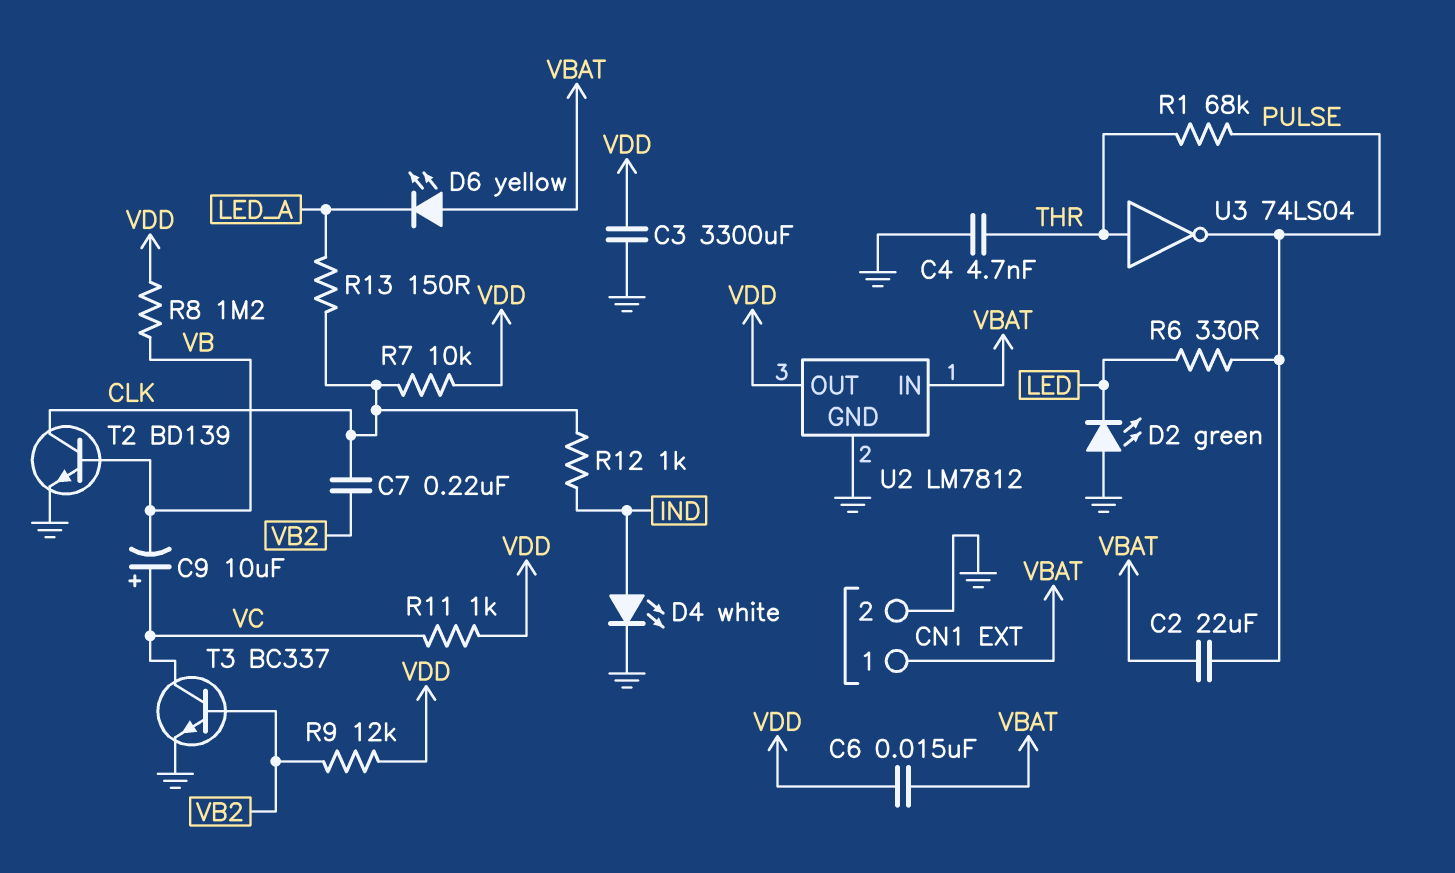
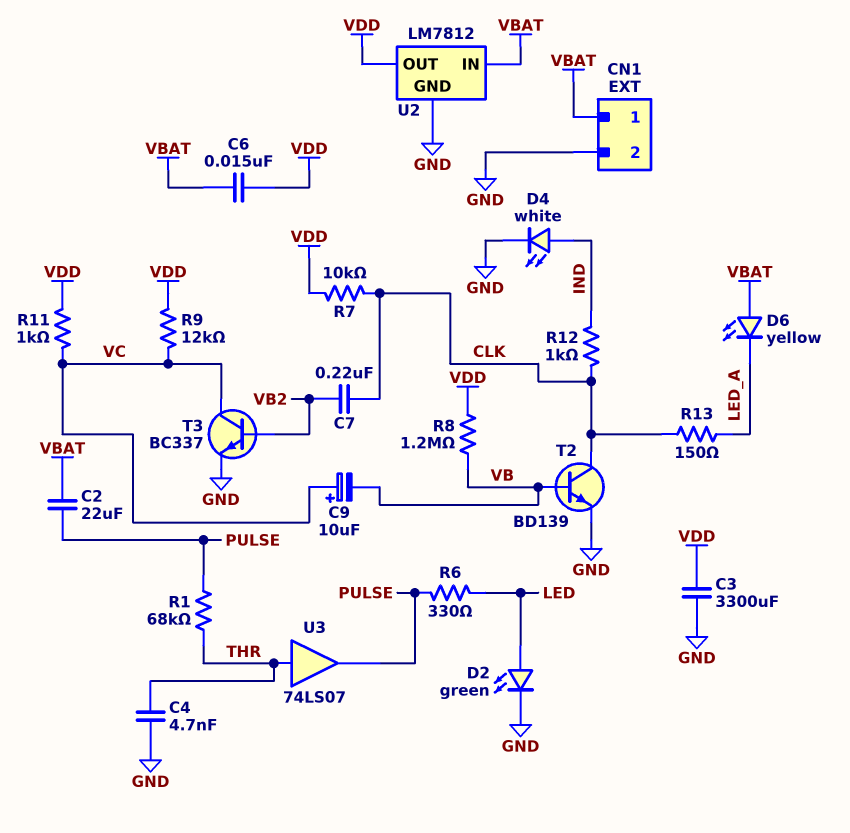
D2: LED green (A GND, K LED) -> LED green (A LED, K GND)
R9: 12k (VB2, VDD) -> 12k (VC, VDD)
U3: NOT 74LS04 (in THR, out PULSE) -> buffer 74LS07 (in THR, out PULSE)

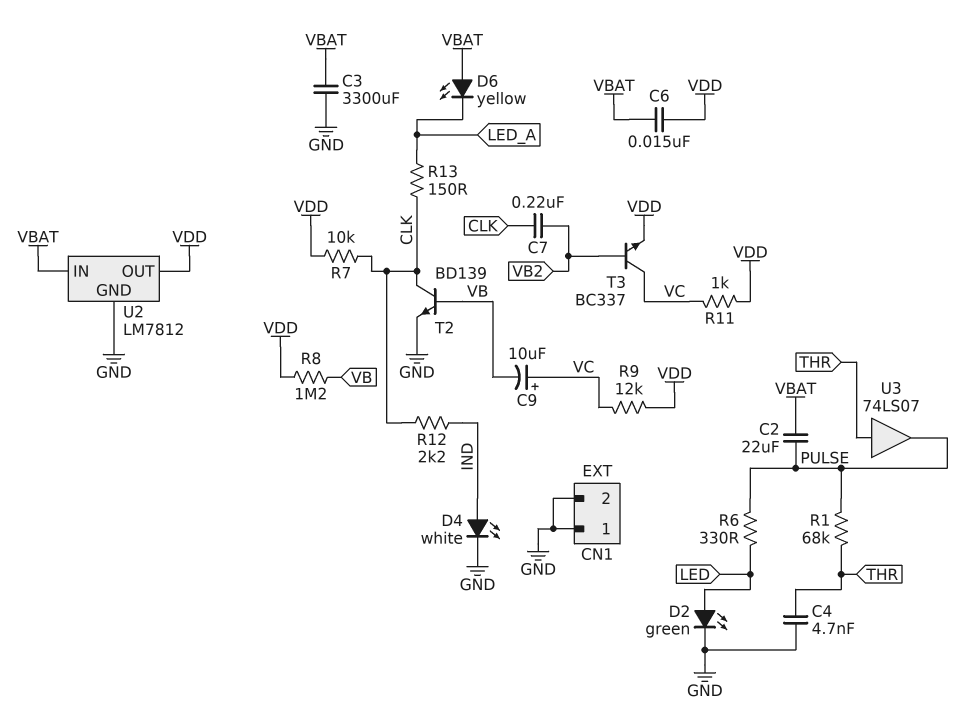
C3: 3300uF (GND, VDD) -> 3300uF (GND, VBAT)
CN1 pin 1: VBAT -> GND
R12: 1k (CLK, IND) -> 2.2k (CLK, IND)
T3: NPN BC337 (B VB2, C VC, E GND) -> NPN BC337 (B VB2, C VC, E VDD)

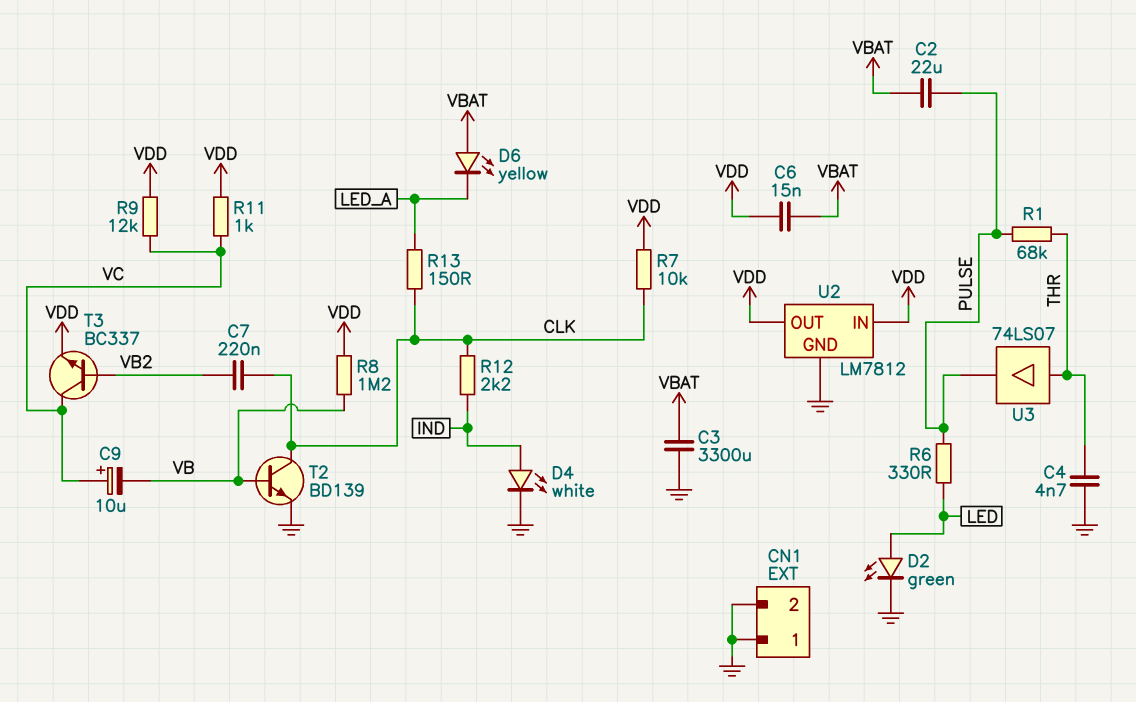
U2 pin IN: VBAT -> VDD

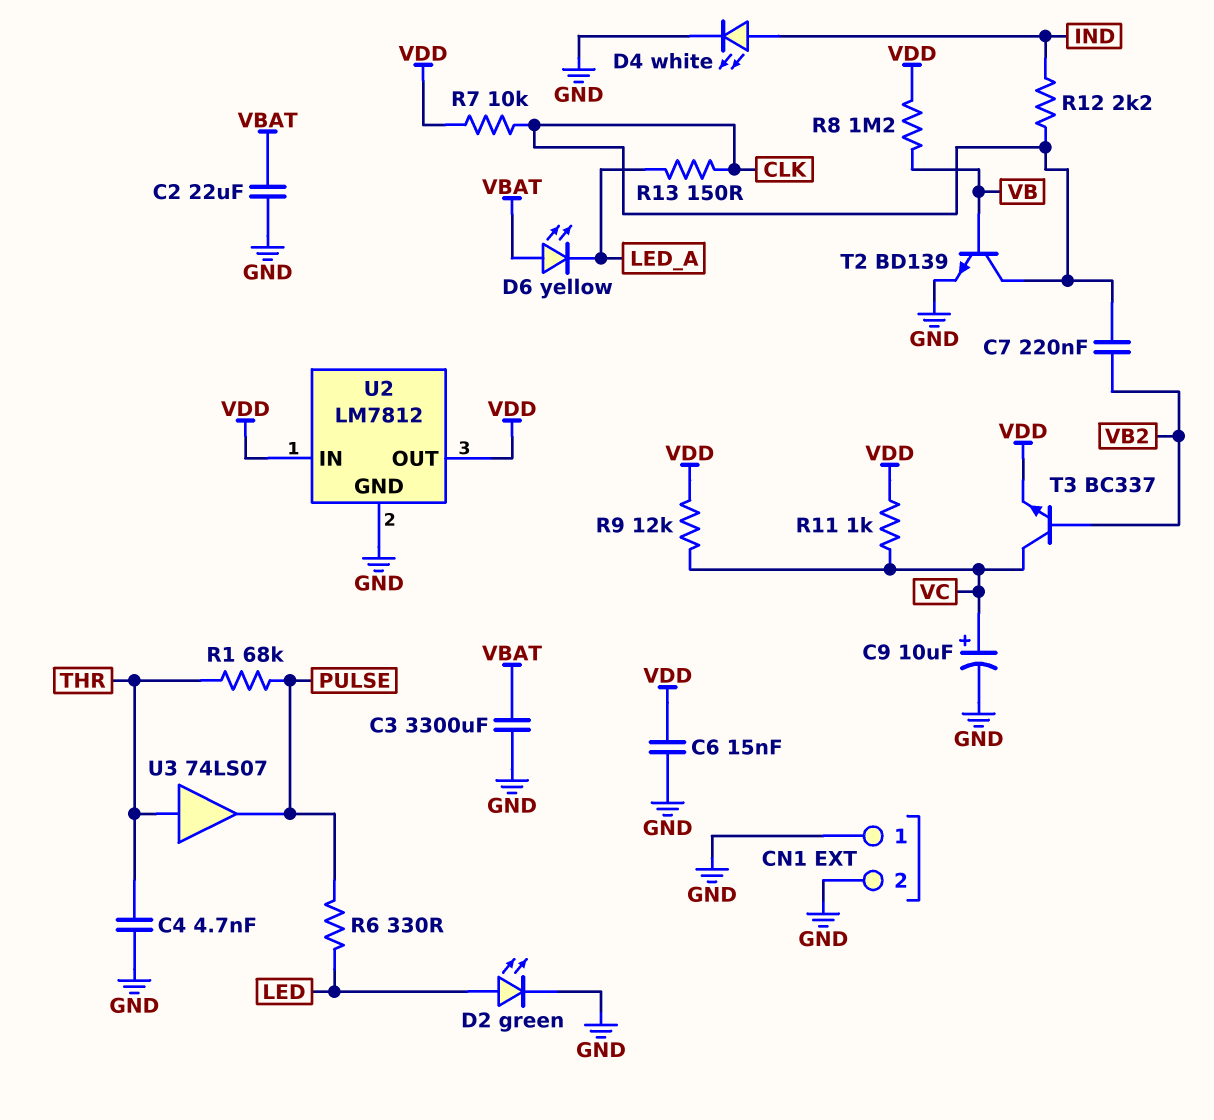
C2: 22uF (PULSE, VBAT) -> 22uF (GND, VBAT)
C6: 15nF (VBAT, VDD) -> 15nF (GND, VDD)
C9: 10uF (plus VC, minus VB) -> 10uF (plus VC, minus GND)

